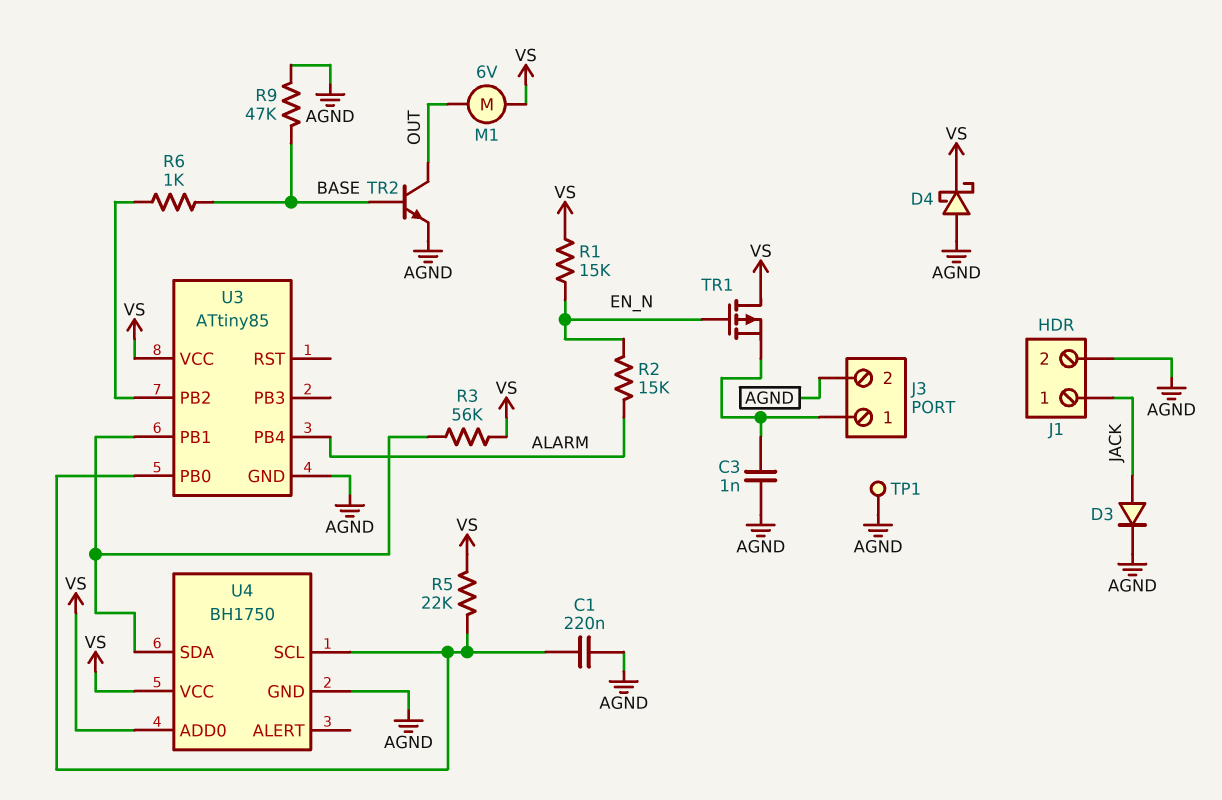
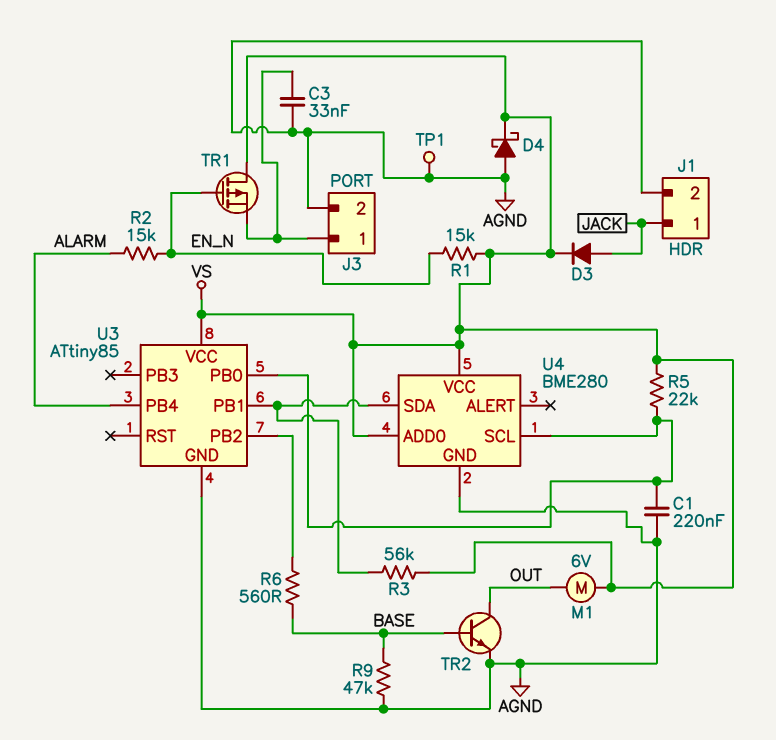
C3: 1nF (AGND, J3/1) -> 33nF (AGND, J3/1)
D3: diode (A JACK, K AGND) -> diode (A JACK, K VS)
R6: 1k (BASE, U3/PB2) -> 560 (BASE, U3/PB2)
U4: BH1750 -> BME280

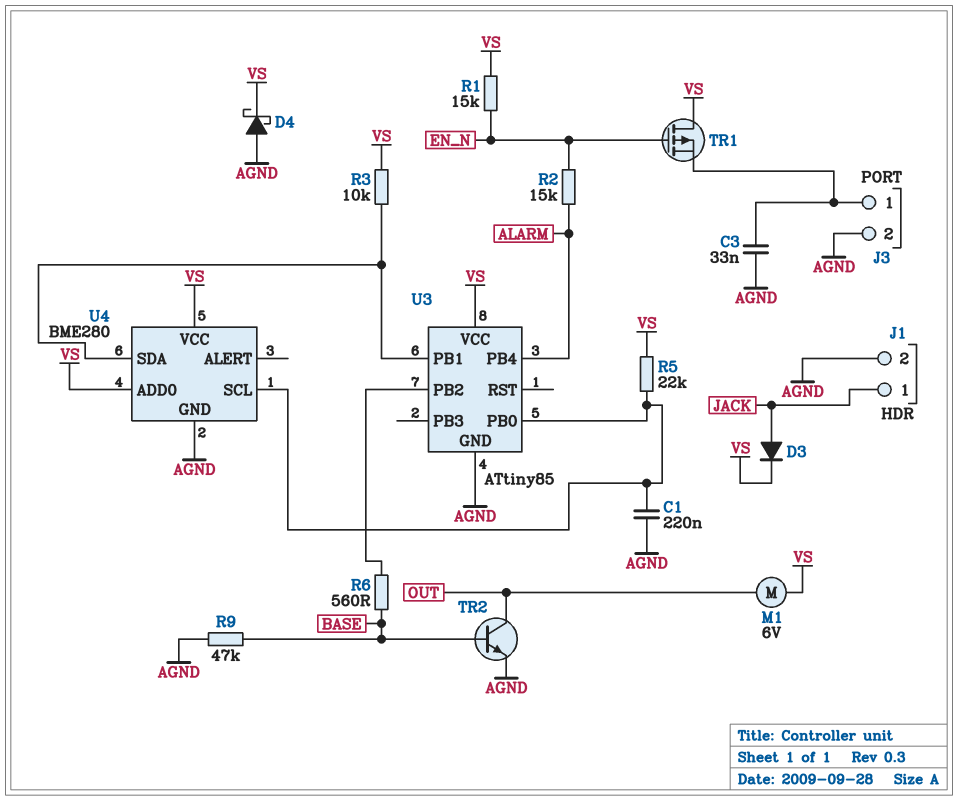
R3: 56k (U3/PB1, VS) -> 10k (U3/PB1, VS)
TP1: test point (AGND) -> none

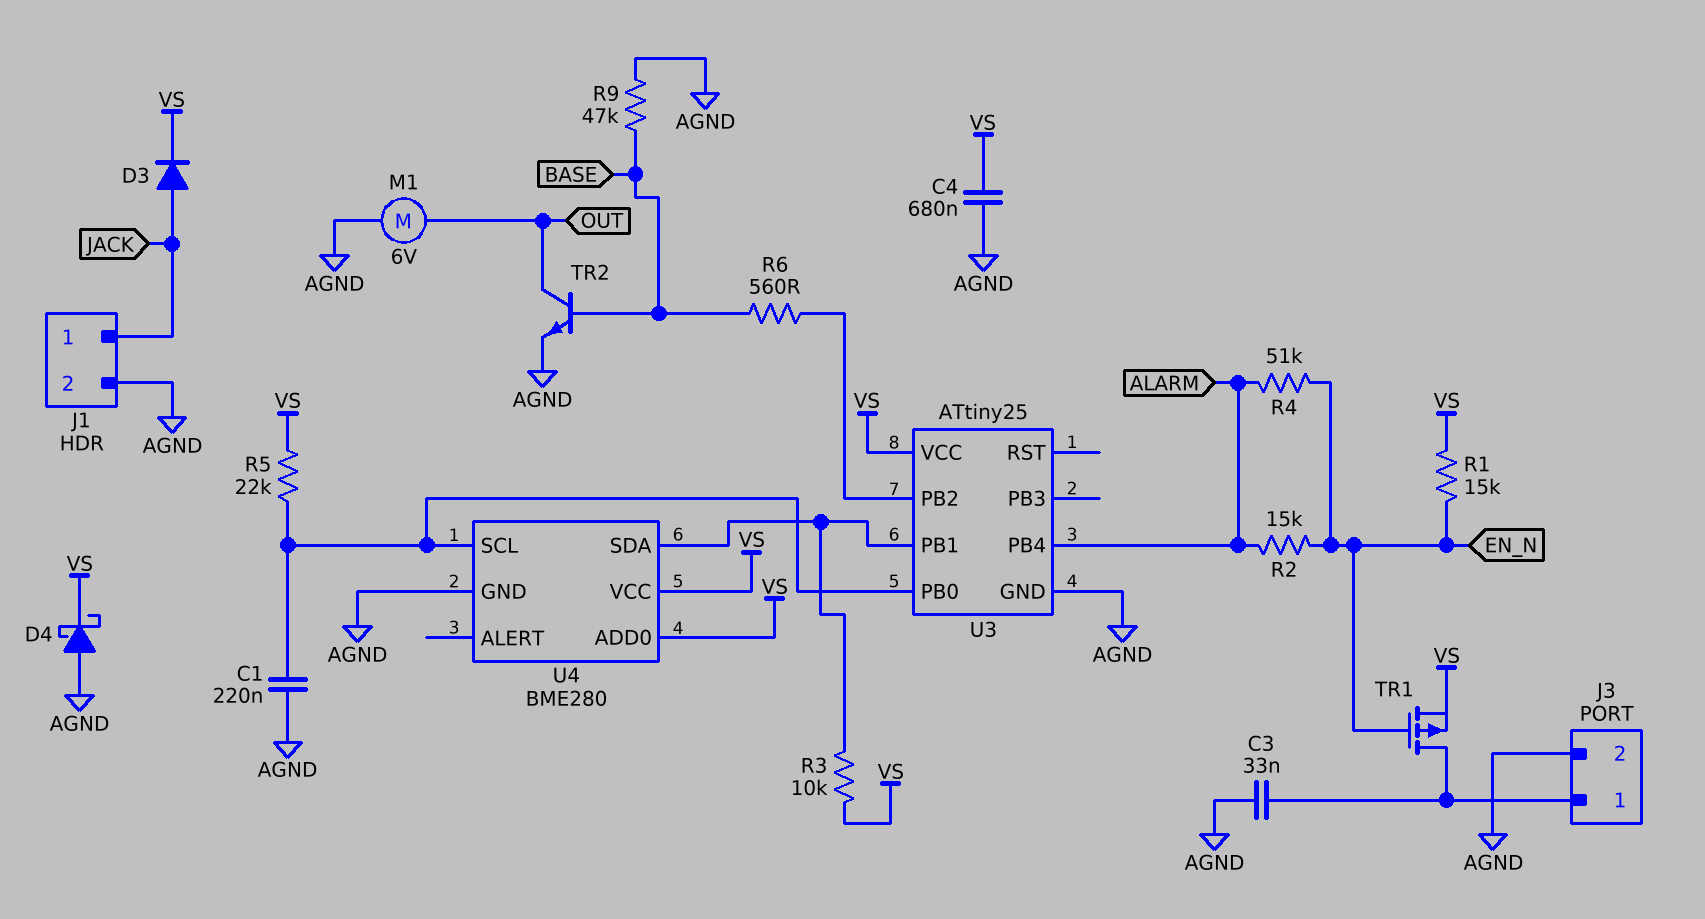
C4: none -> 680nF (AGND, VS)
M1: motor 6V (OUT, VS) -> motor 6V (AGND, OUT)
R4: none -> 51k (ALARM, EN_N)
TR1: PMOS (G EN_N, D VS, S J3/1) -> PMOS (G EN_N, D J3/1, S VS)
U3: ATtiny85 -> ATtiny25

